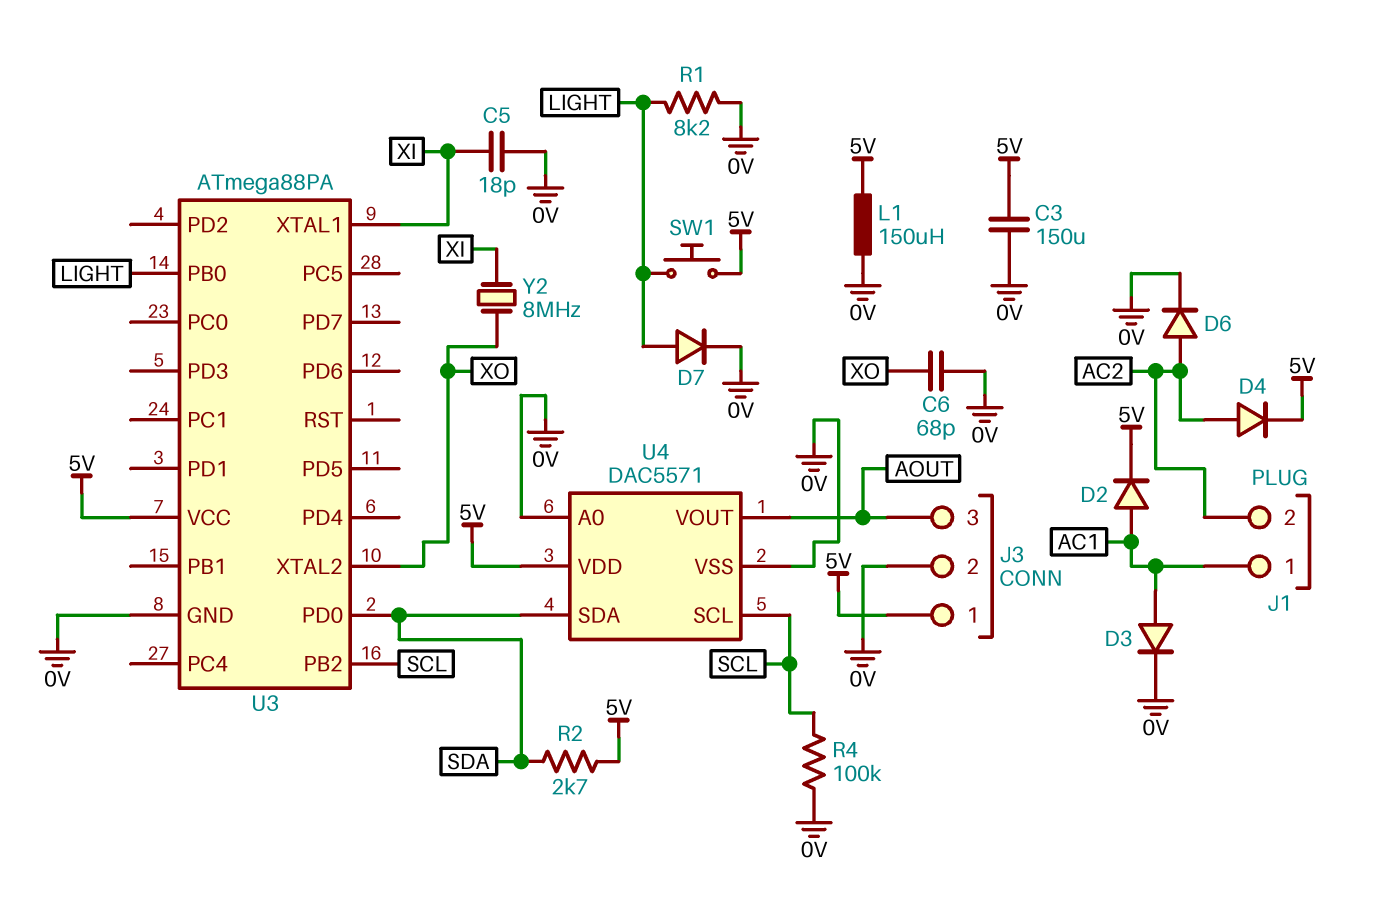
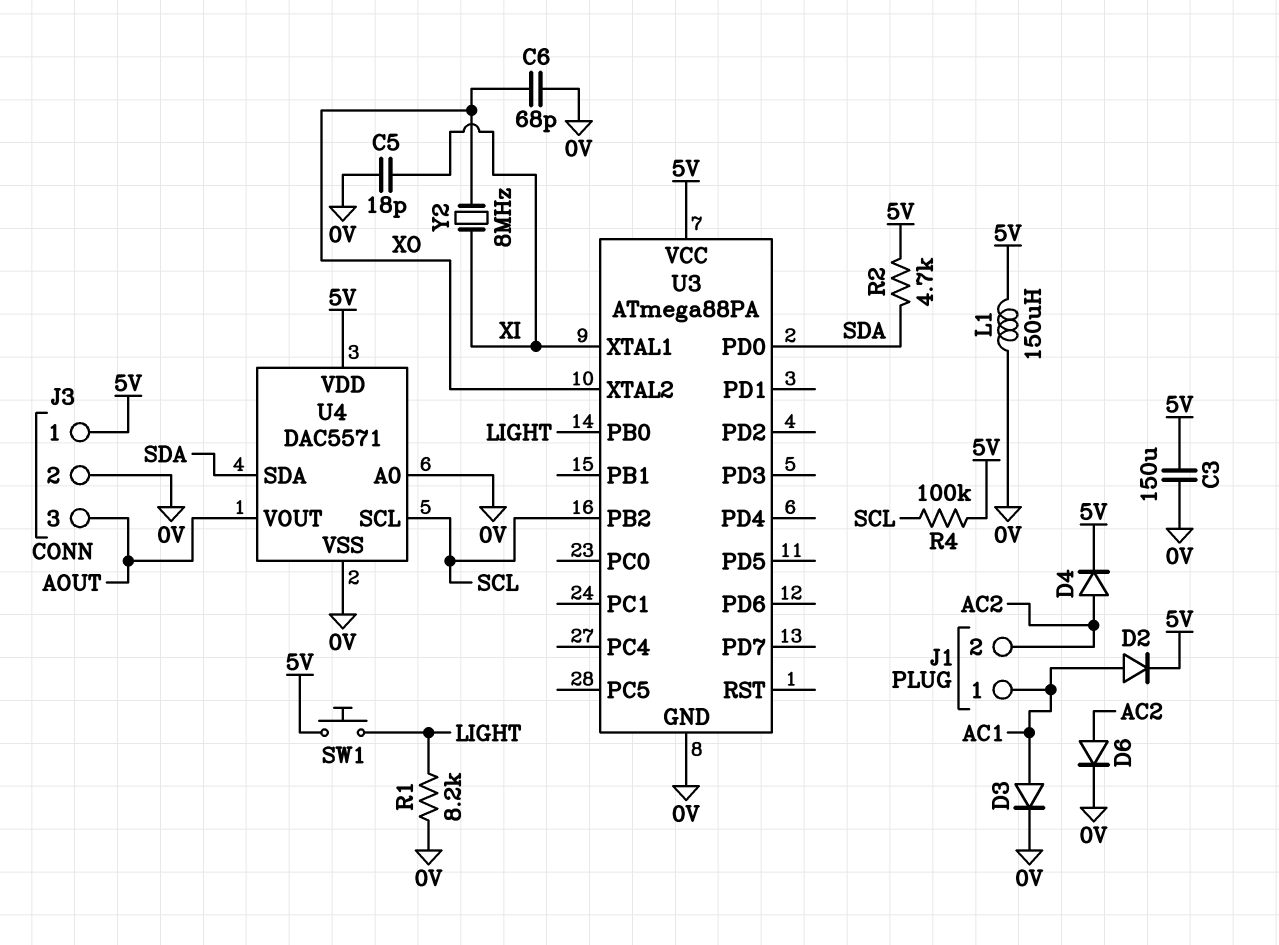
D7: diode (A LIGHT, K 0V) -> none
R2: 2.7k (5V, SDA) -> 4.7k (5V, SDA)
R4: 100k (0V, SCL) -> 100k (5V, SCL)

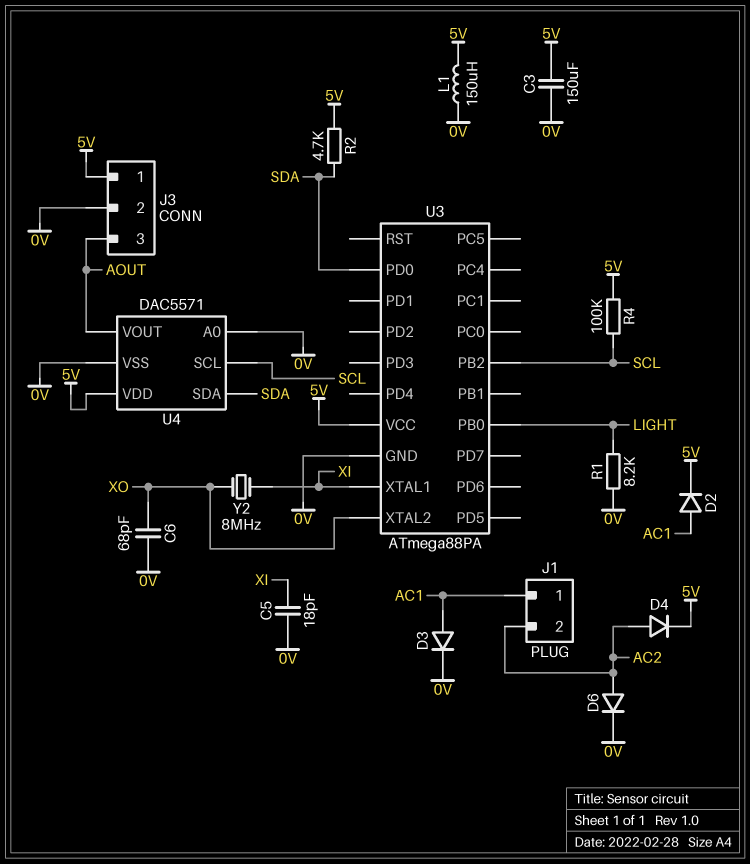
SW1: button (5V, LIGHT) -> none

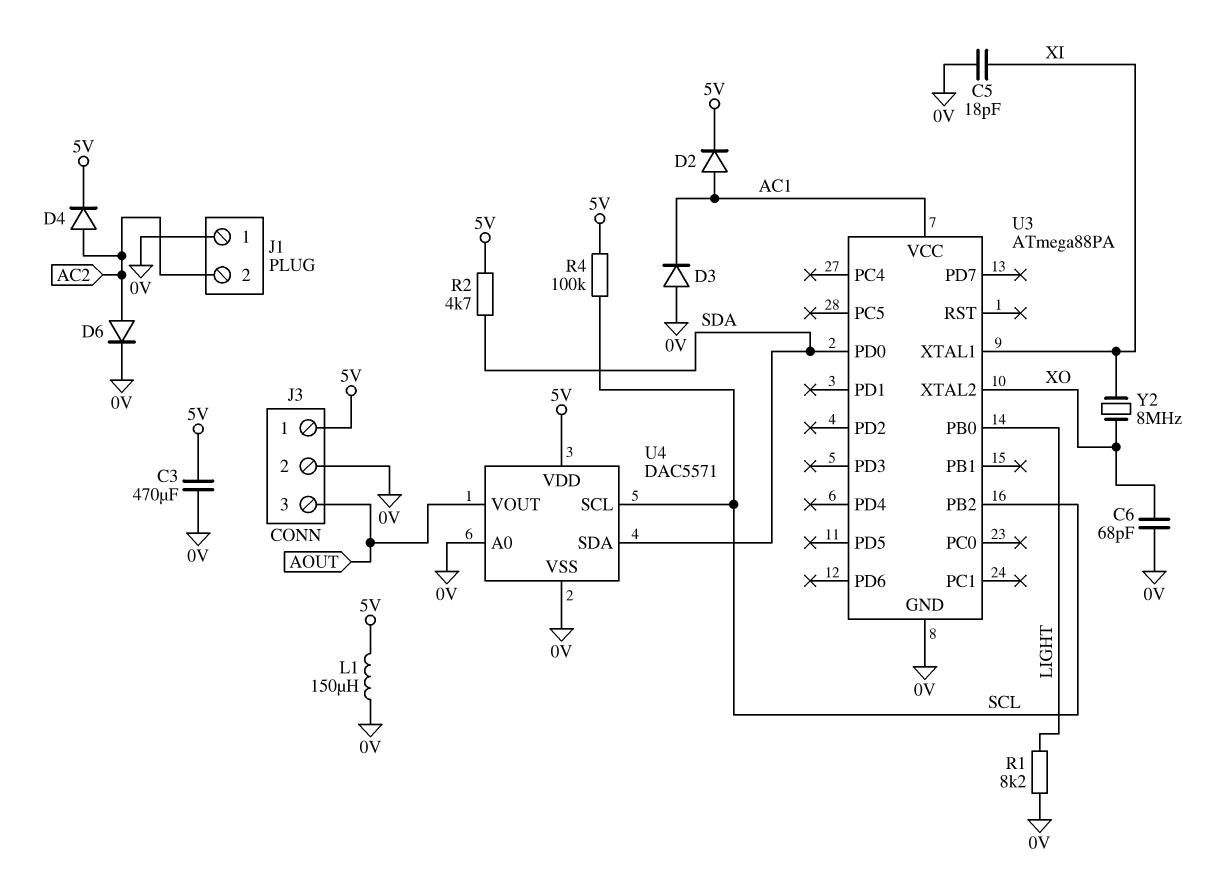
C3: 150uF (0V, 5V) -> 470uF (0V, 5V)
D3: diode (A AC1, K 0V) -> diode (A 0V, K AC1)
J1 pin 1: AC1 -> 0V
U3 pin VCC: 5V -> AC1

